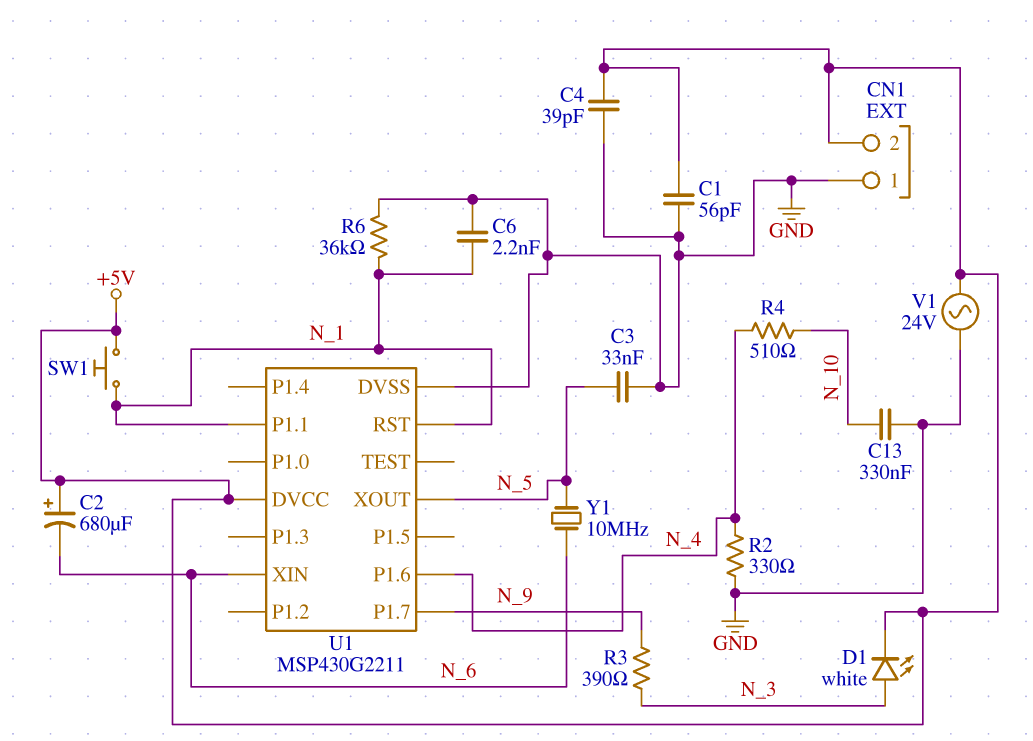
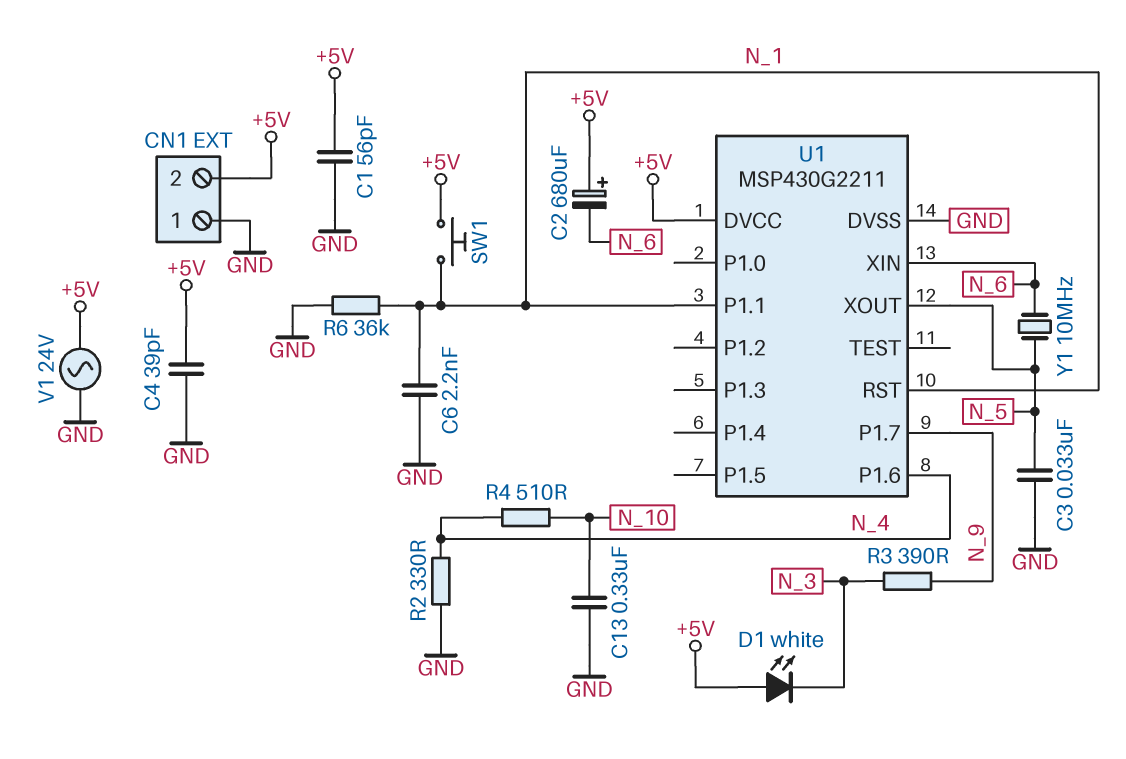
D1: LED white (A N_3, K +5V) -> LED white (A +5V, K N_3)

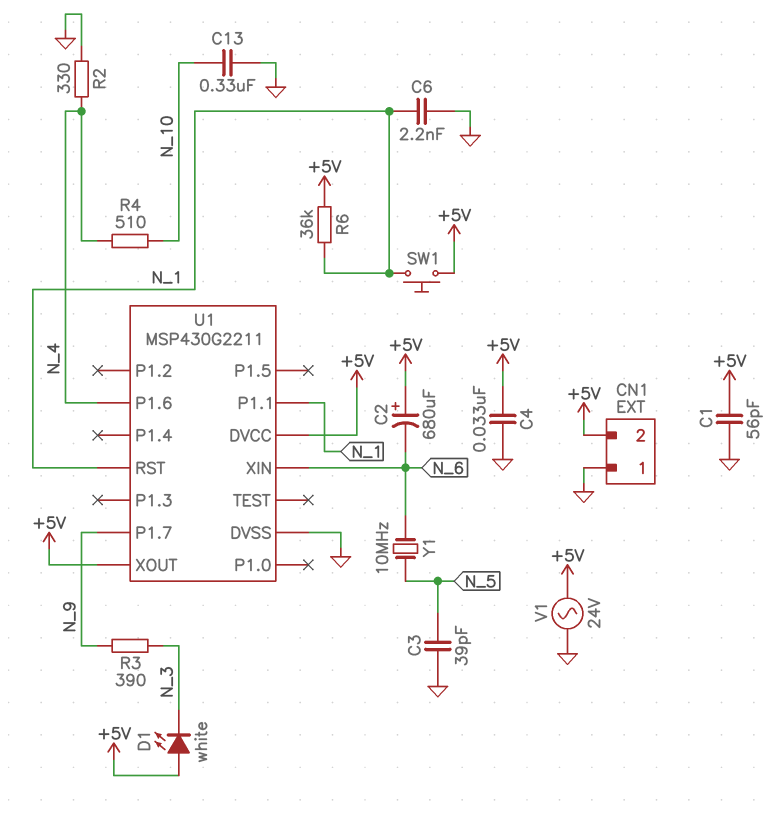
C3: 33nF (GND, N_5) -> 39pF (GND, N_5)
C4: 39pF (+5V, GND) -> 33nF (+5V, GND)
R6: 36k (GND, N_1) -> 36k (+5V, N_1)
U1 pin XOUT: N_5 -> +5V

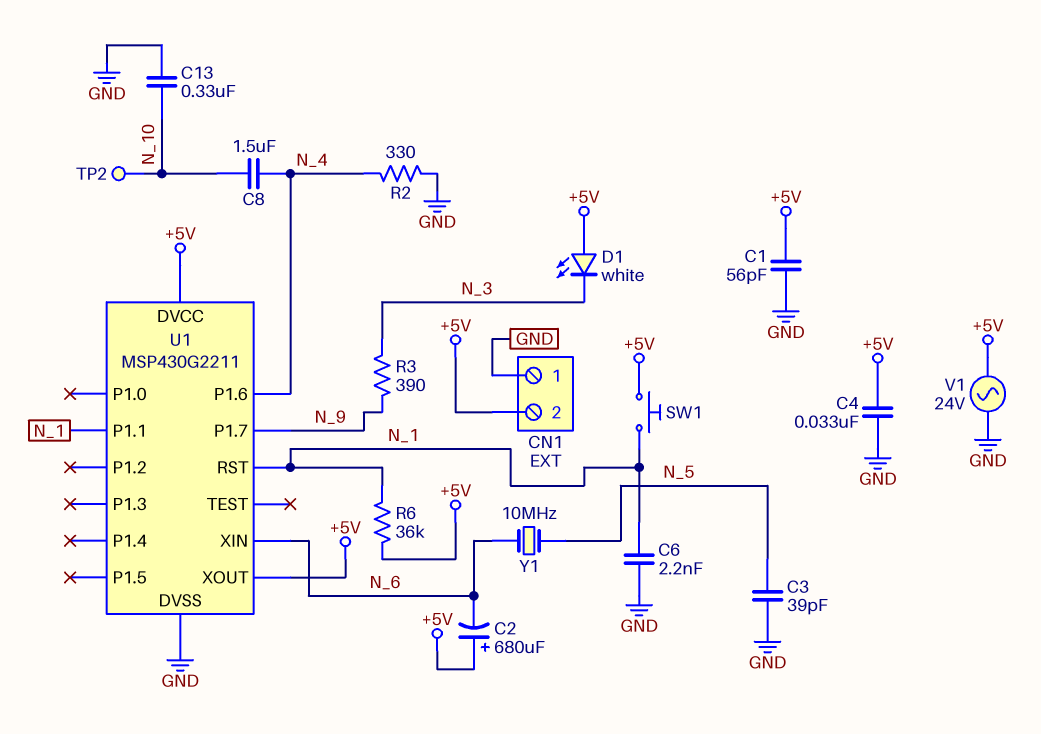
C8: none -> 1.5uF (N_4, N_10)
R4: 510 (N_4, N_10) -> none
TP2: none -> test point (N_10)

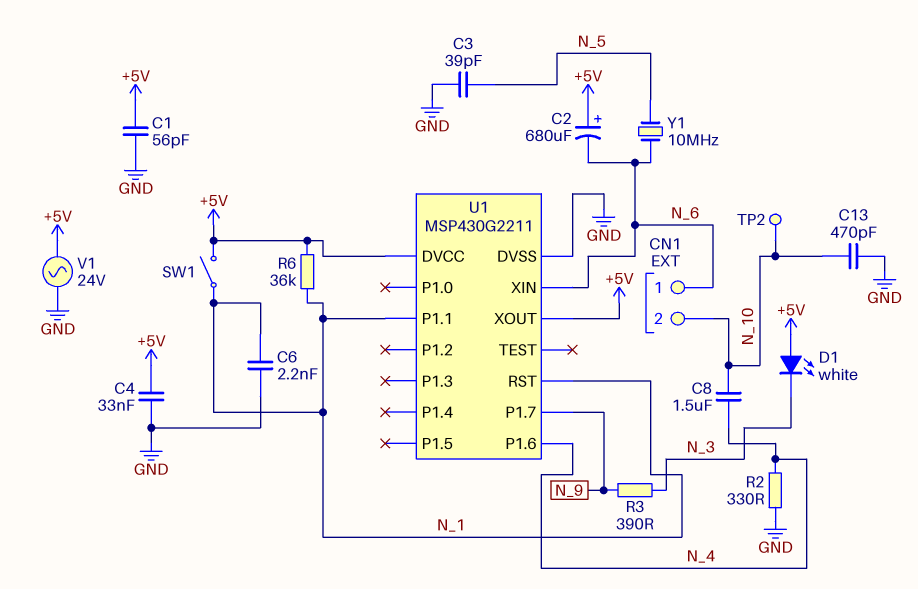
C13: 330nF (GND, N_10) -> 470pF (GND, N_10)
CN1 pin 1: GND -> N_6
CN1 pin 2: +5V -> N_10
SW1: button (+5V, N_1) -> switch (+5V, N_1)

